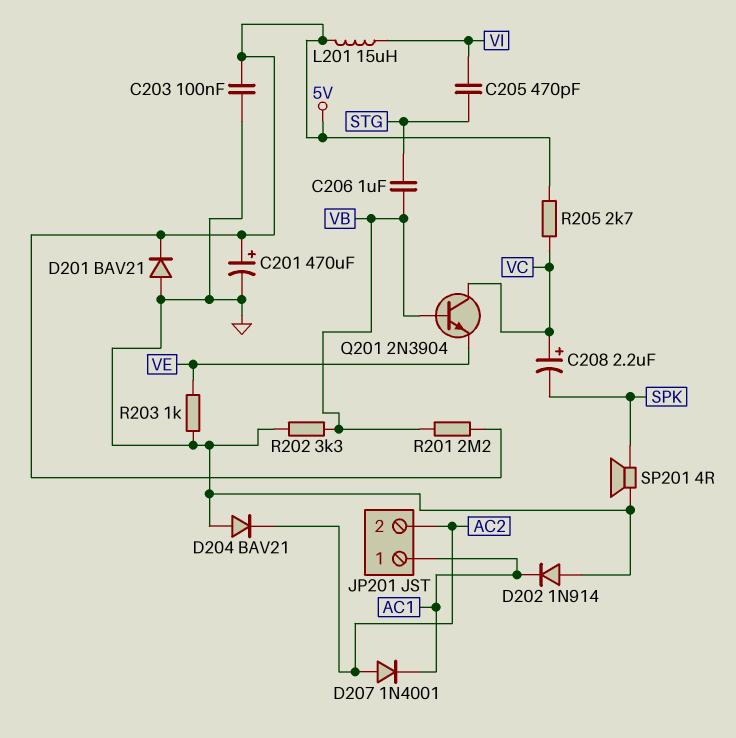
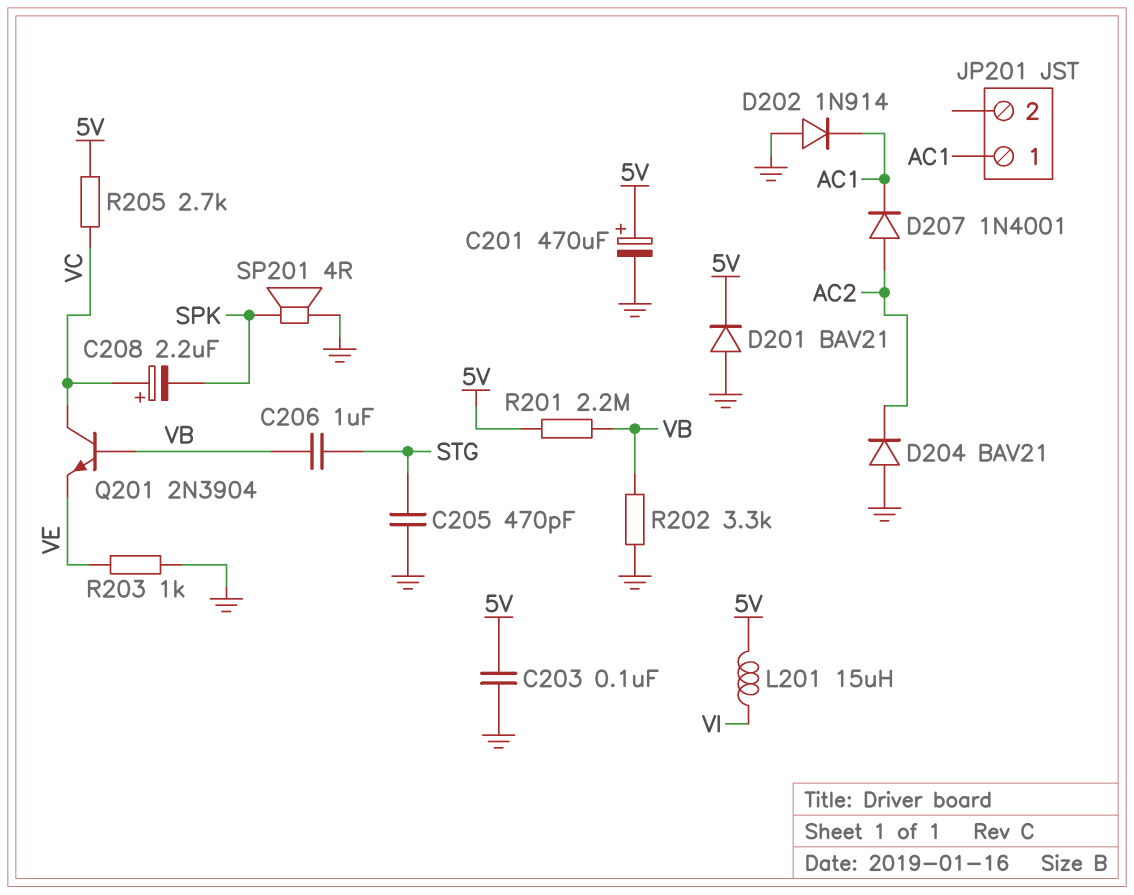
C205: 470pF (STG, VI) -> 470pF (GND, STG)
JP201 pin 2: AC2 -> none

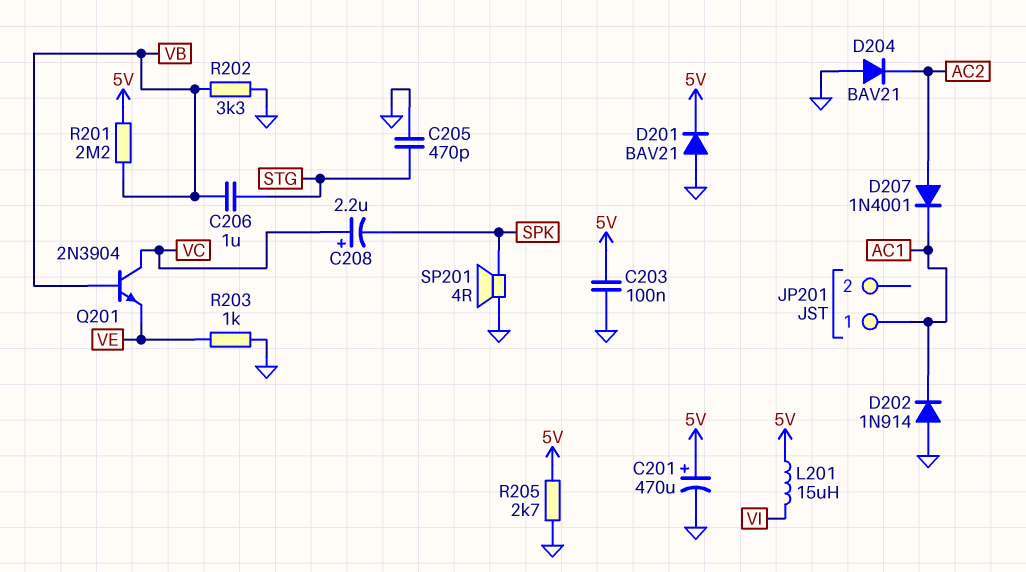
R205: 2.7k (5V, VC) -> 2.7k (5V, GND)

